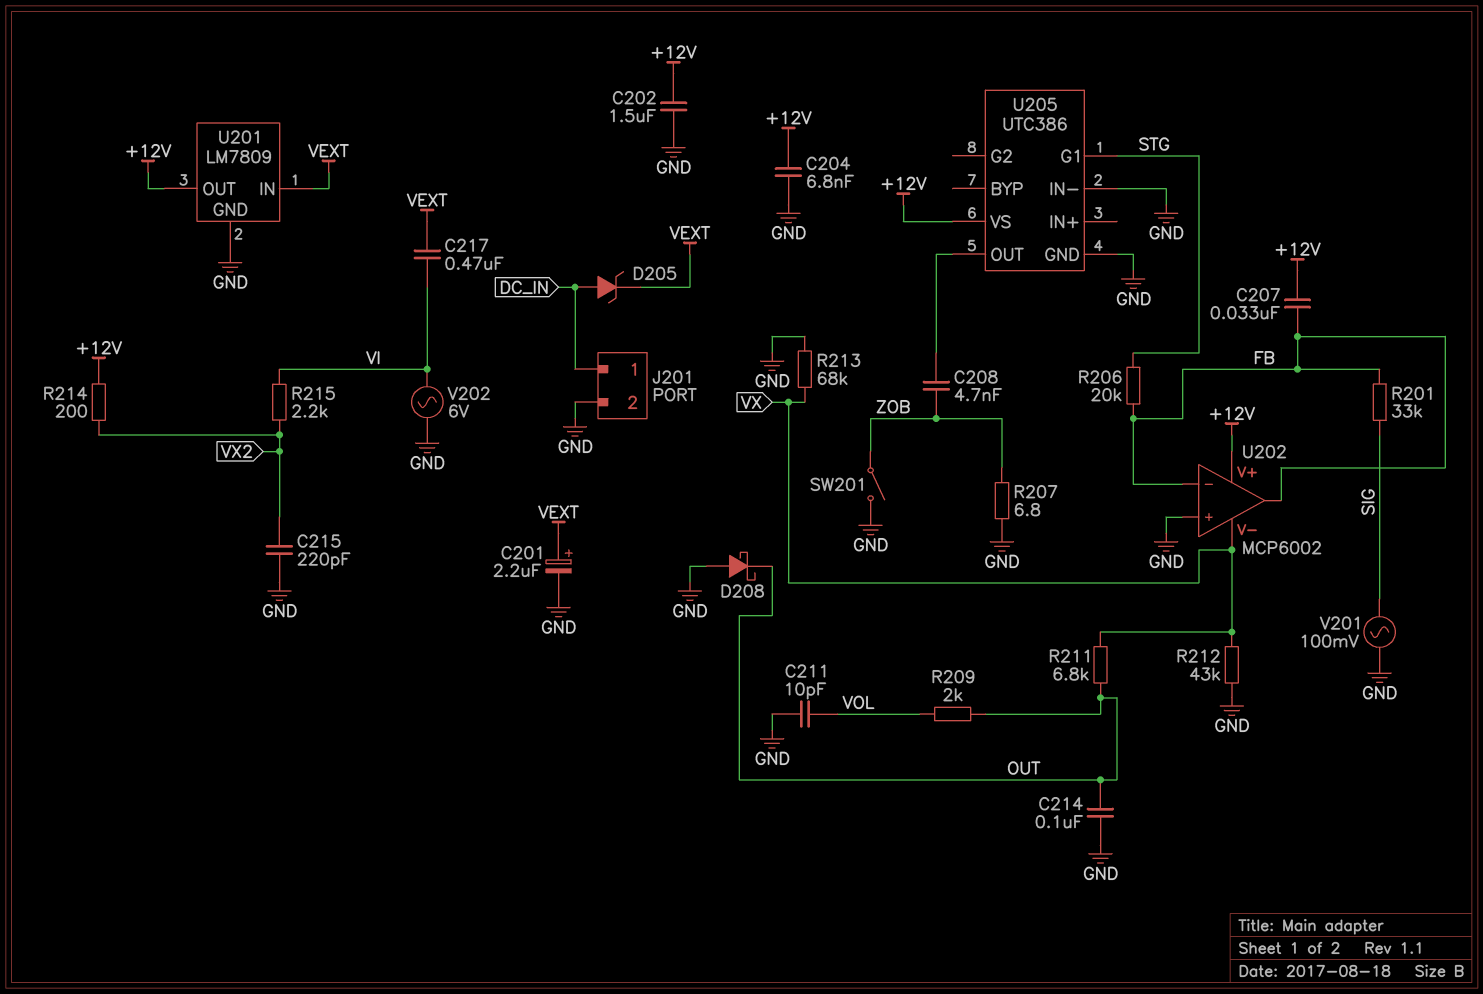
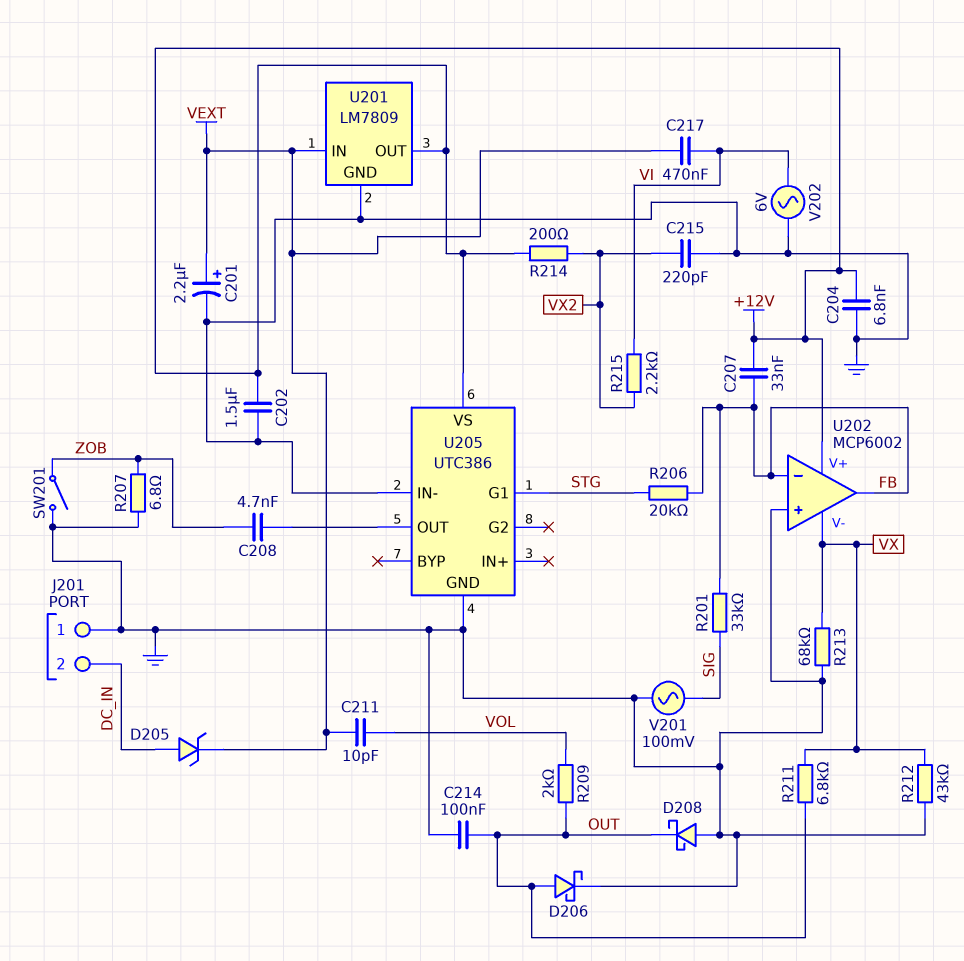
C211: 10pF (GND, VOL) -> 10pF (VEXT, VOL)
D206: none -> schottky (A OUT, K GND)
J201 pin 1: DC_IN -> GND
J201 pin 2: GND -> DC_IN

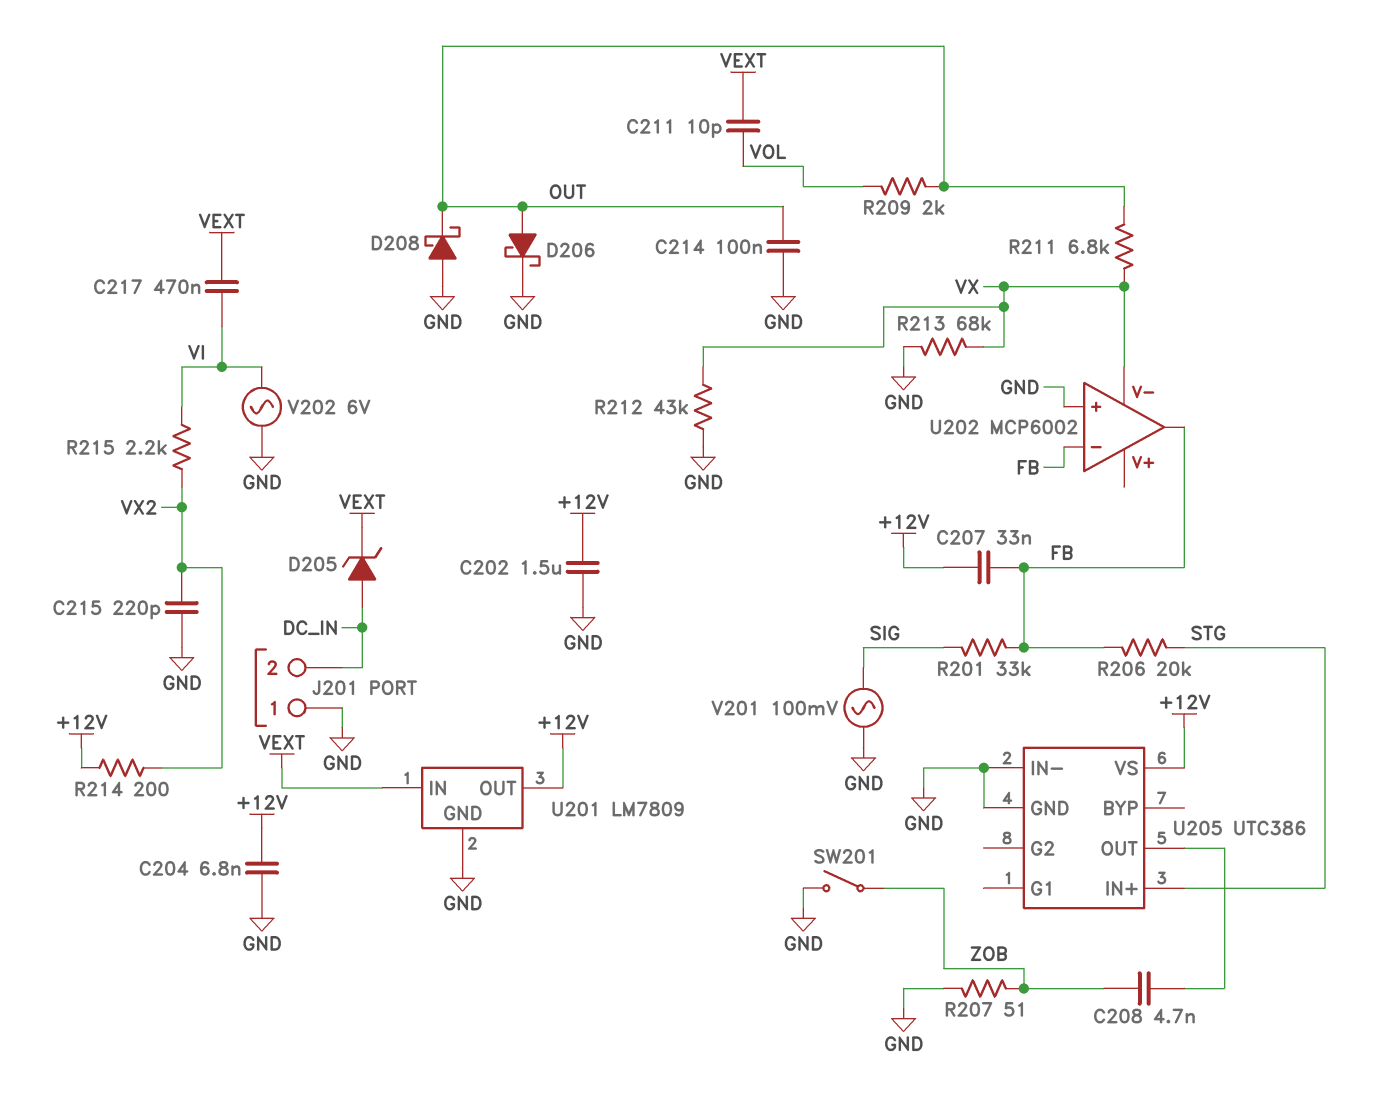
C201: 2.2uF (plus VEXT, minus GND) -> none
R207: 6.8 (GND, ZOB) -> 51 (GND, ZOB)
U202 pin V+: +12V -> none
U205 pin G1: STG -> none
U205 pin IN+: none -> STG

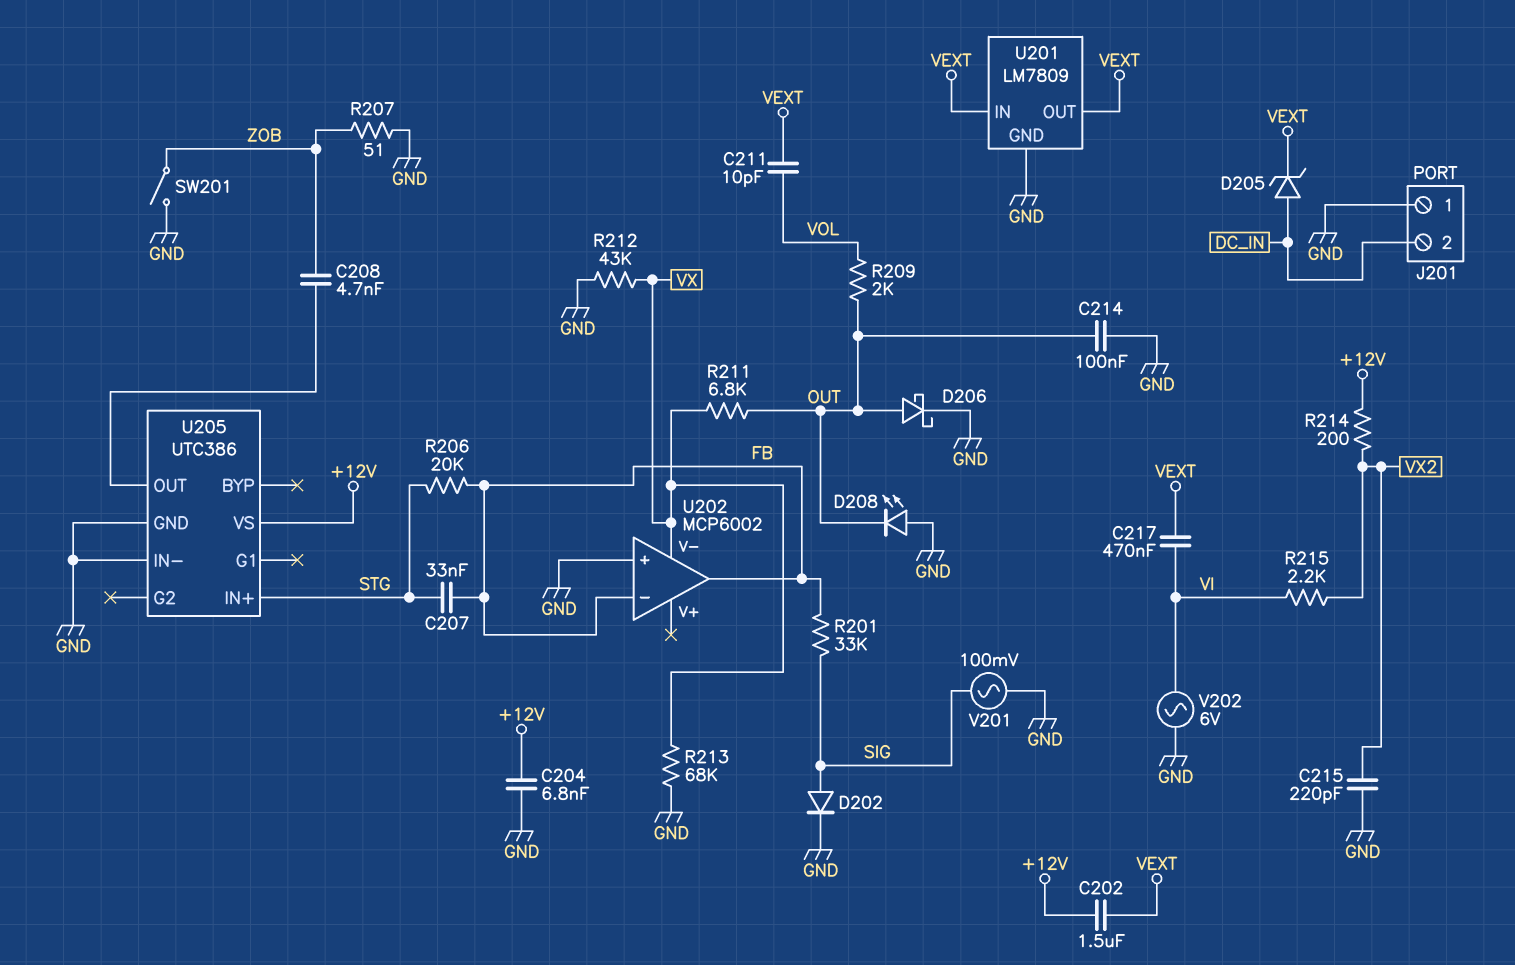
C202: 1.5uF (+12V, GND) -> 1.5uF (+12V, VEXT)
C207: 33nF (+12V, FB) -> 33nF (FB, STG)
D202: none -> diode (A SIG, K GND)
D208: schottky (A GND, K OUT) -> LED (A GND, K OUT)
U201 pin OUT: +12V -> VEXT

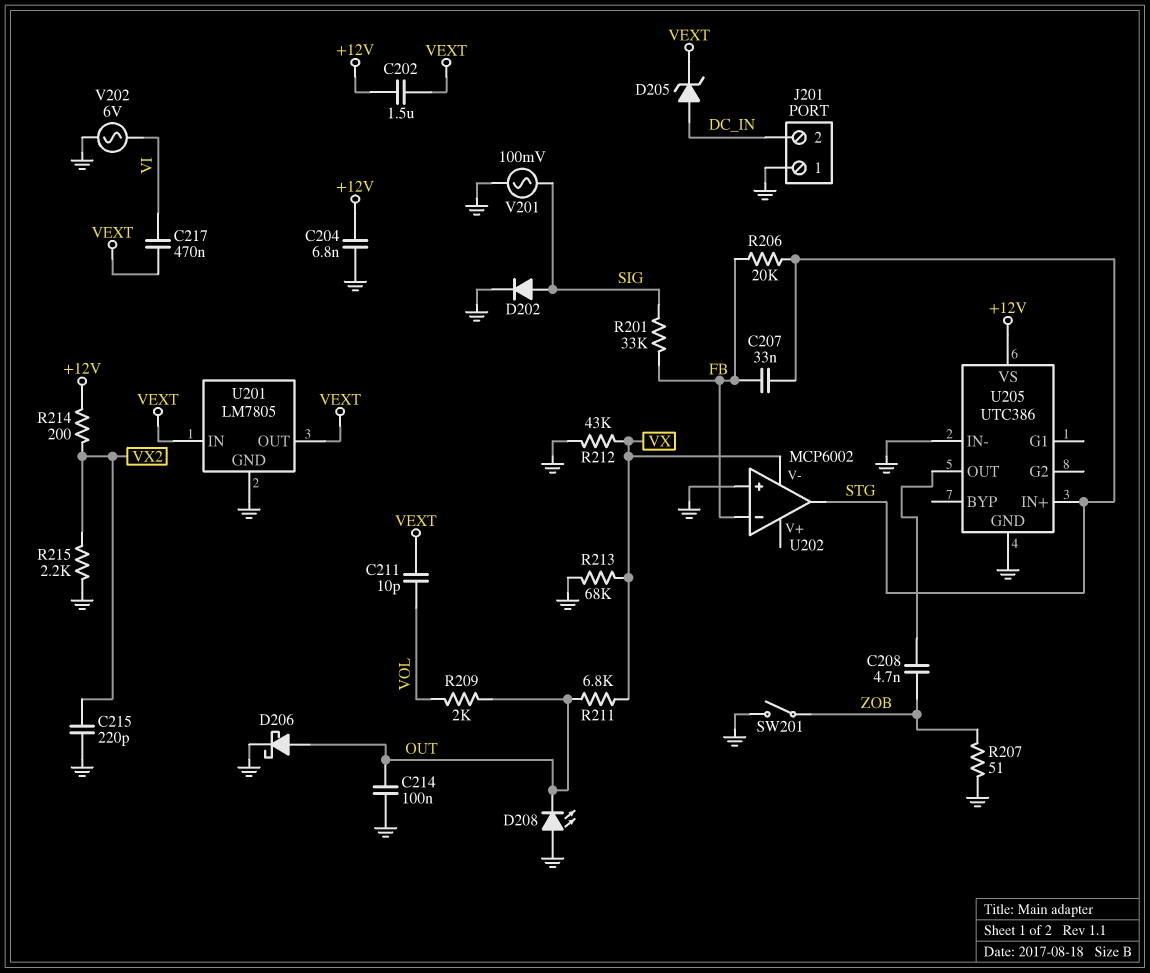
R215: 2.2k (VI, VX2) -> 2.2k (GND, VX2)
U201: LM7809 -> LM7805
U202 pin out: FB -> STG

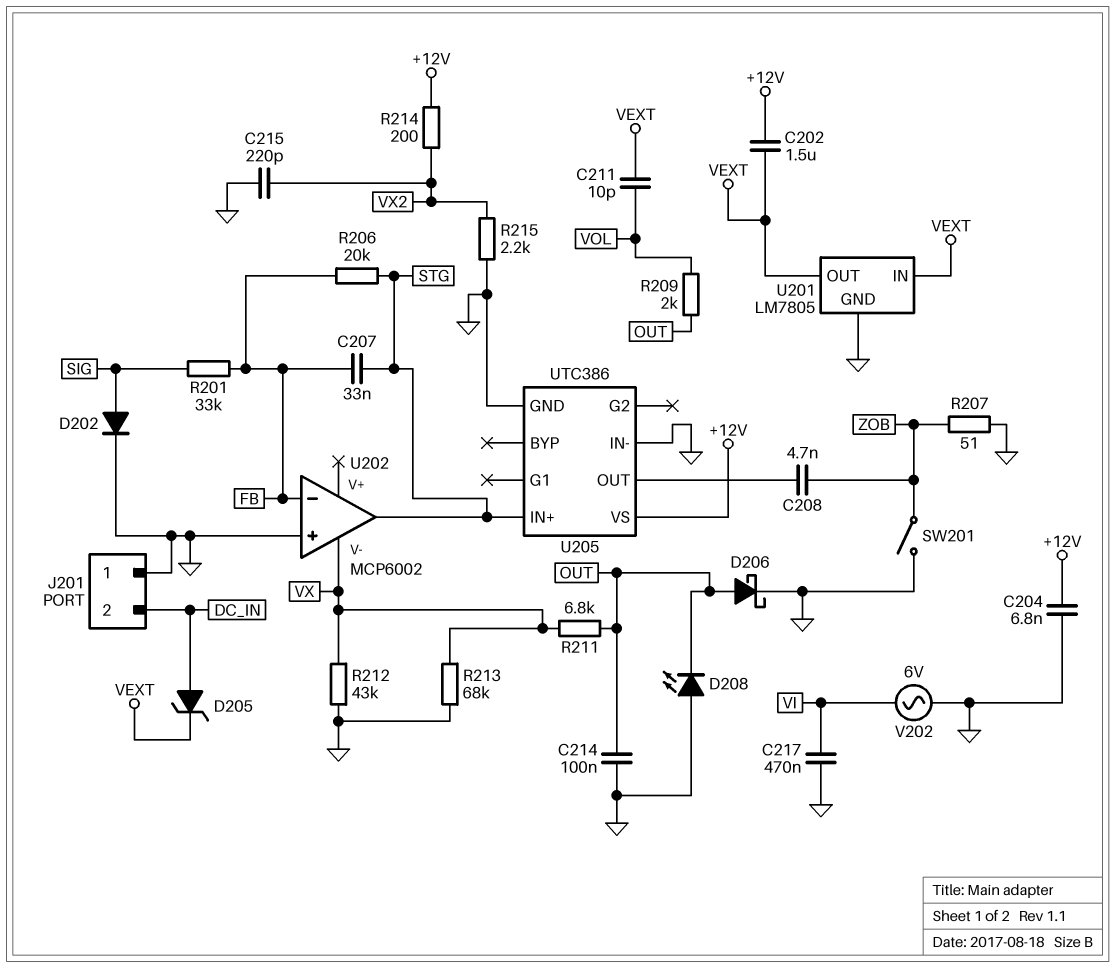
C217: 470nF (VEXT, VI) -> 470nF (GND, VI)
V201: AC 100mV (GND, SIG) -> none

